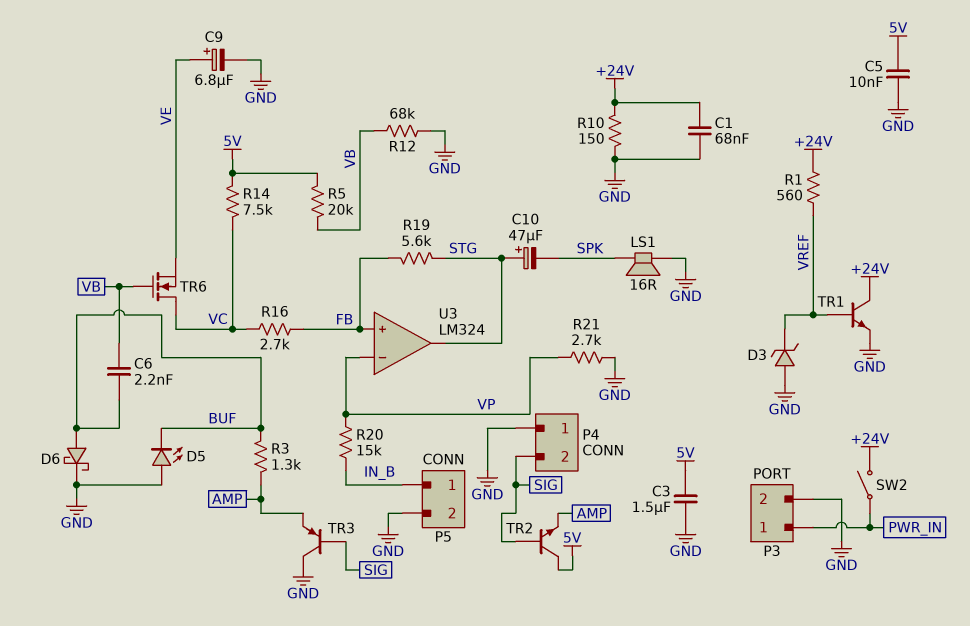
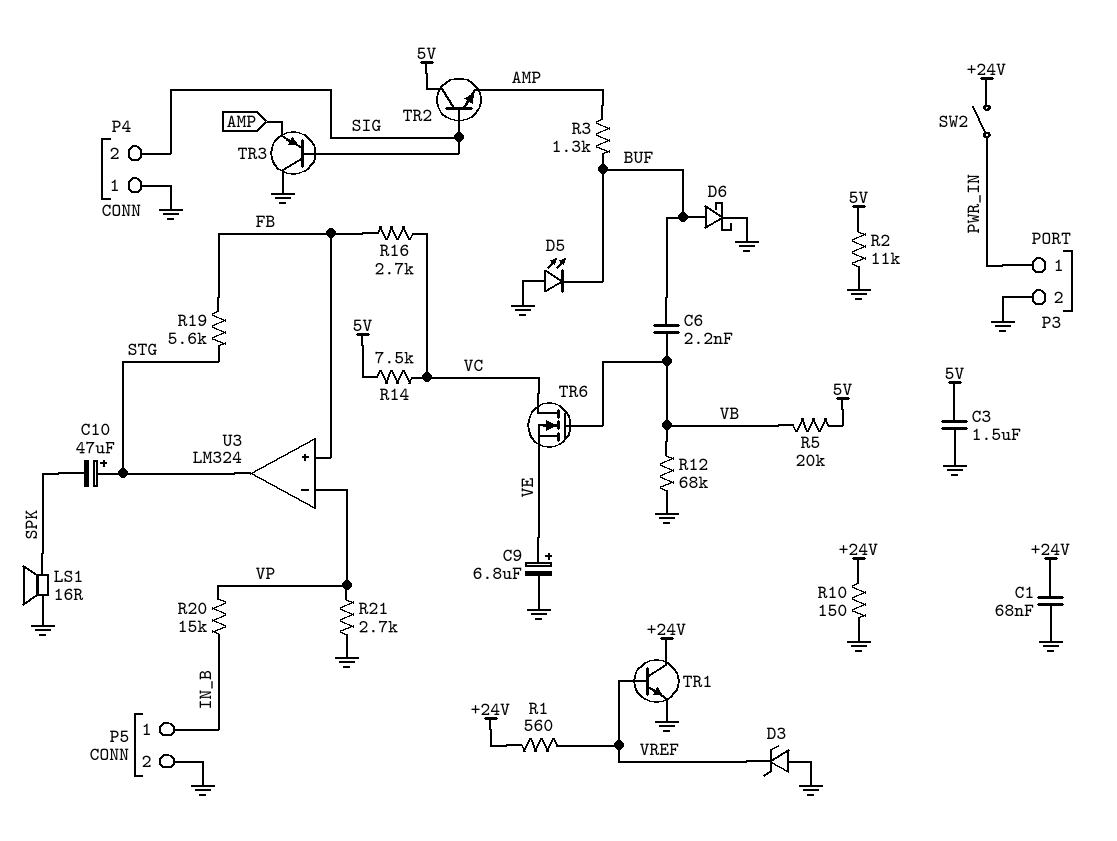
C5: 10nF (5V, GND) -> none
R2: none -> 11k (5V, GND)

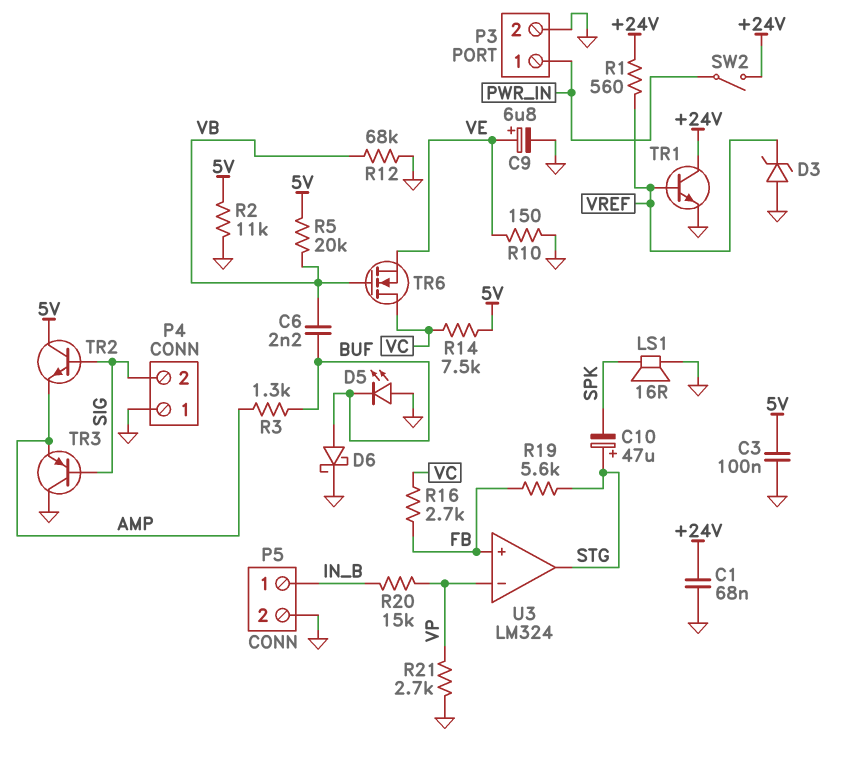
C3: 1.5uF (5V, GND) -> 100nF (5V, GND)
R10: 150 (+24V, GND) -> 150 (GND, VE)

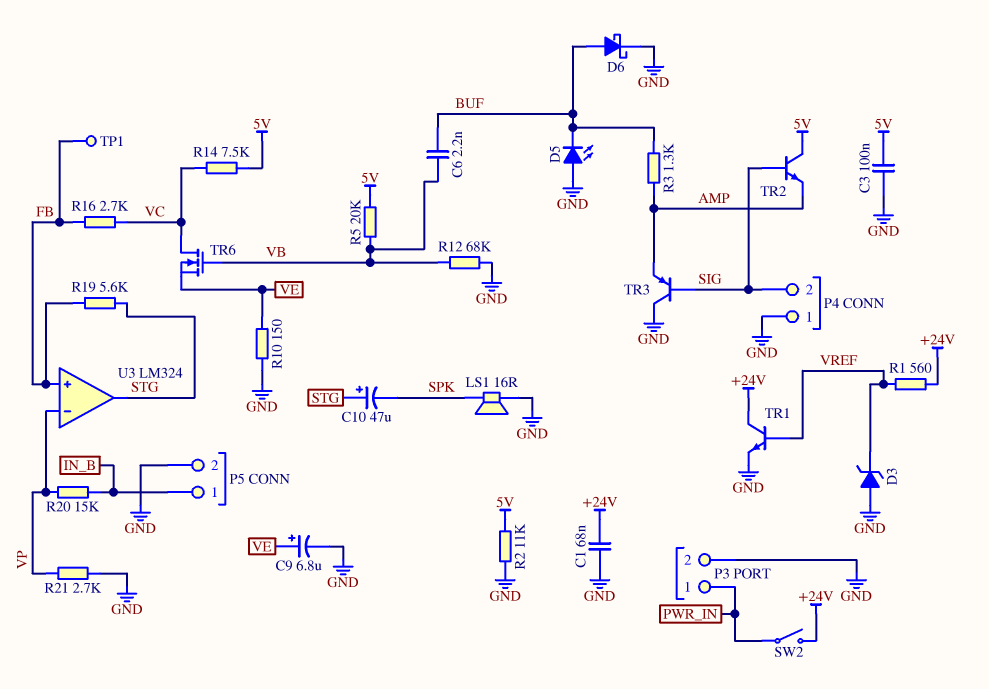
TP1: none -> test point (FB)

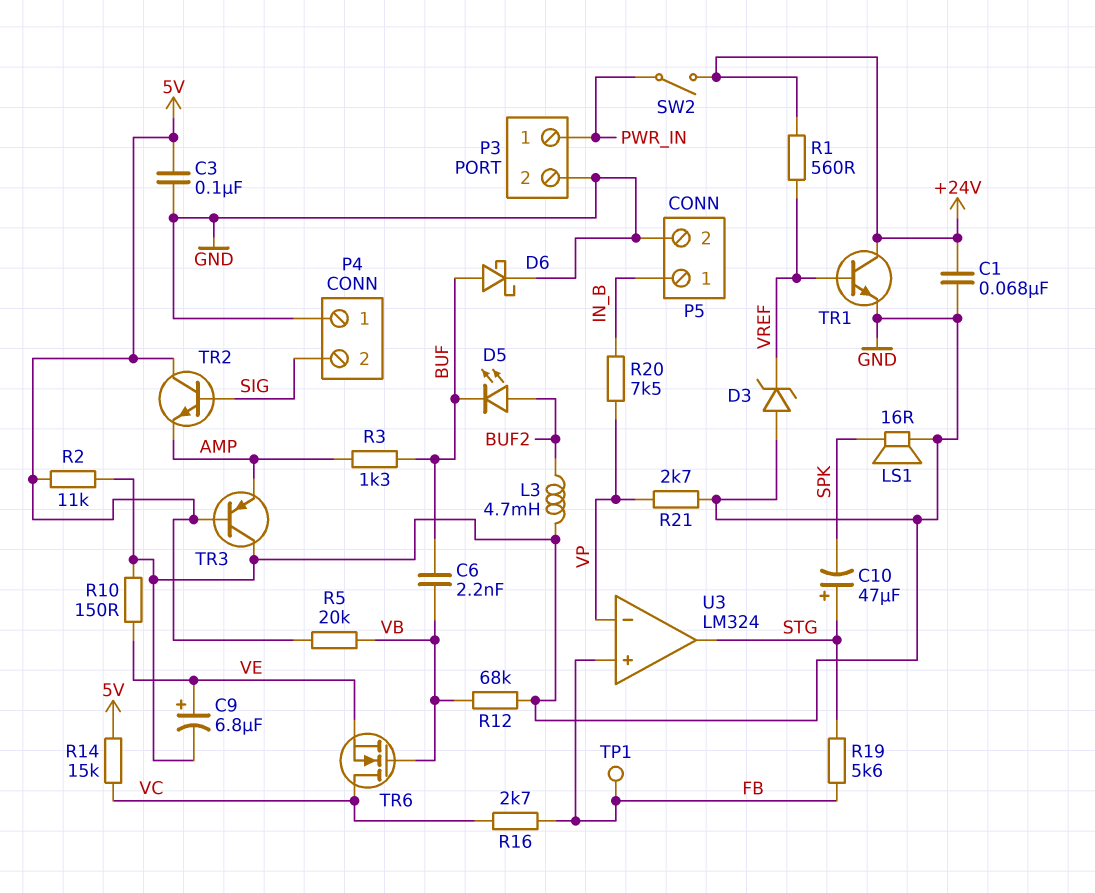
D5: LED (A GND, K BUF) -> LED (A BUF2, K BUF)
L3: none -> 4.7mH (BUF2, GND)
R14: 7.5k (5V, VC) -> 15k (5V, VC)
R20: 15k (IN_B, VP) -> 7.5k (IN_B, VP)
TR3: PNP (B SIG, C GND, E AMP) -> PNP (B 5V, C GND, E AMP)

